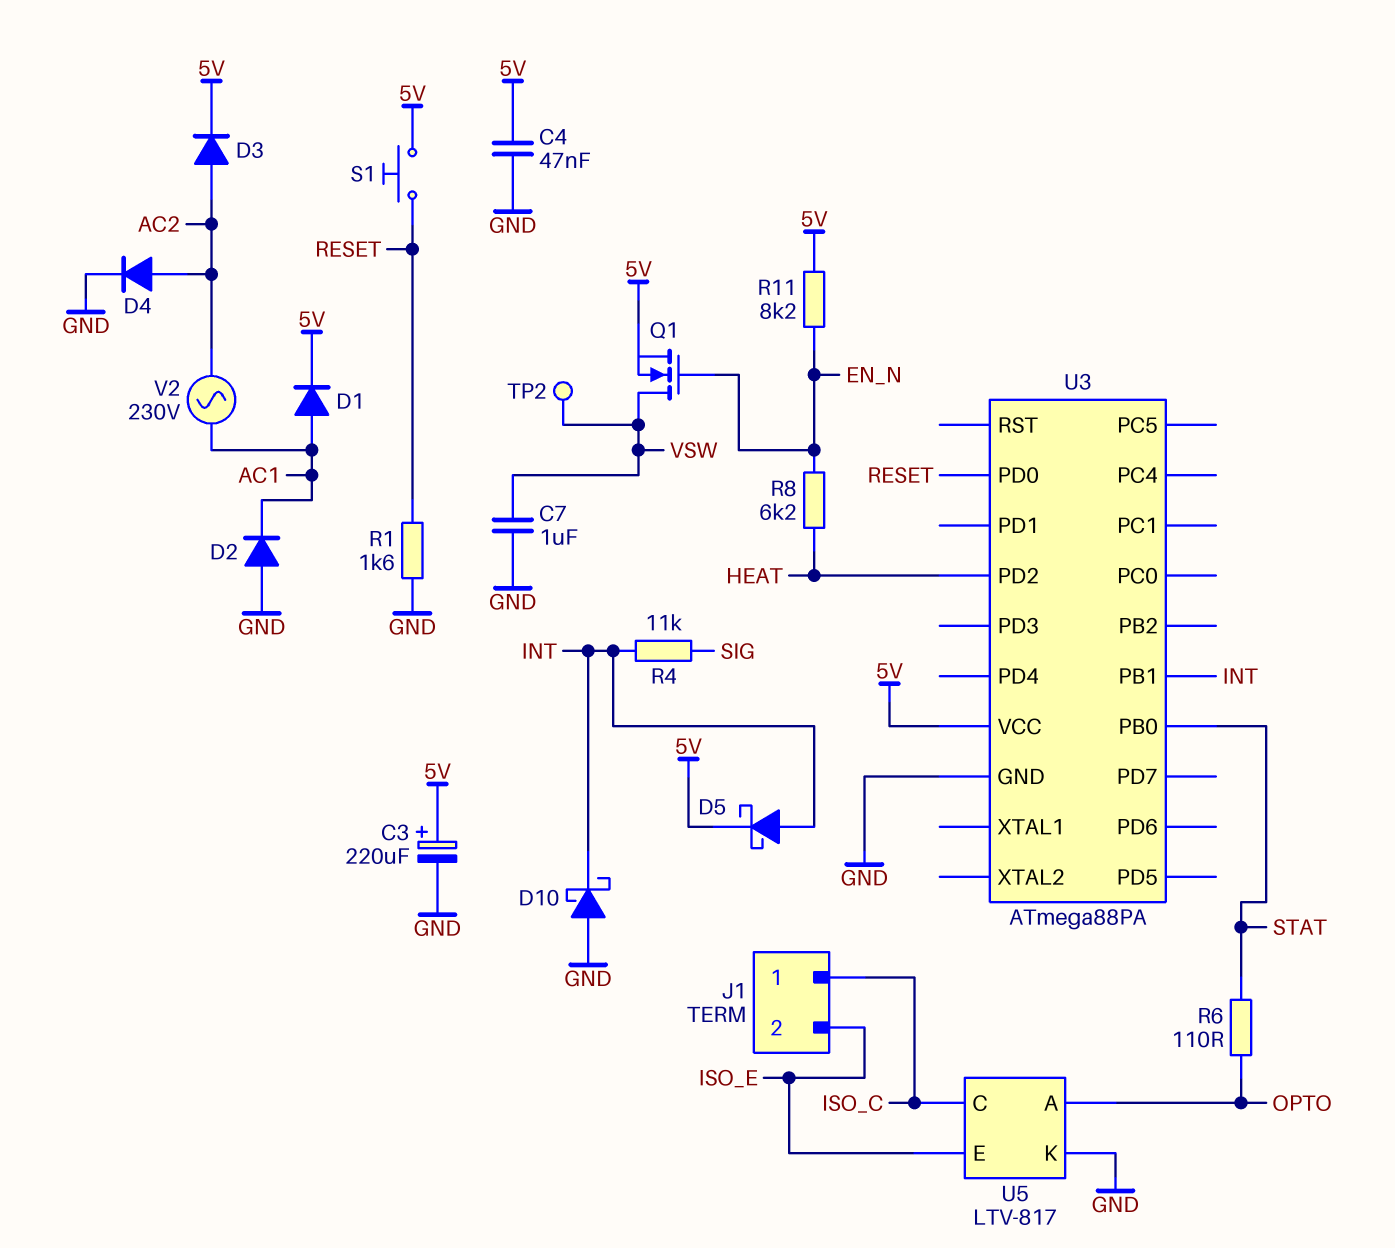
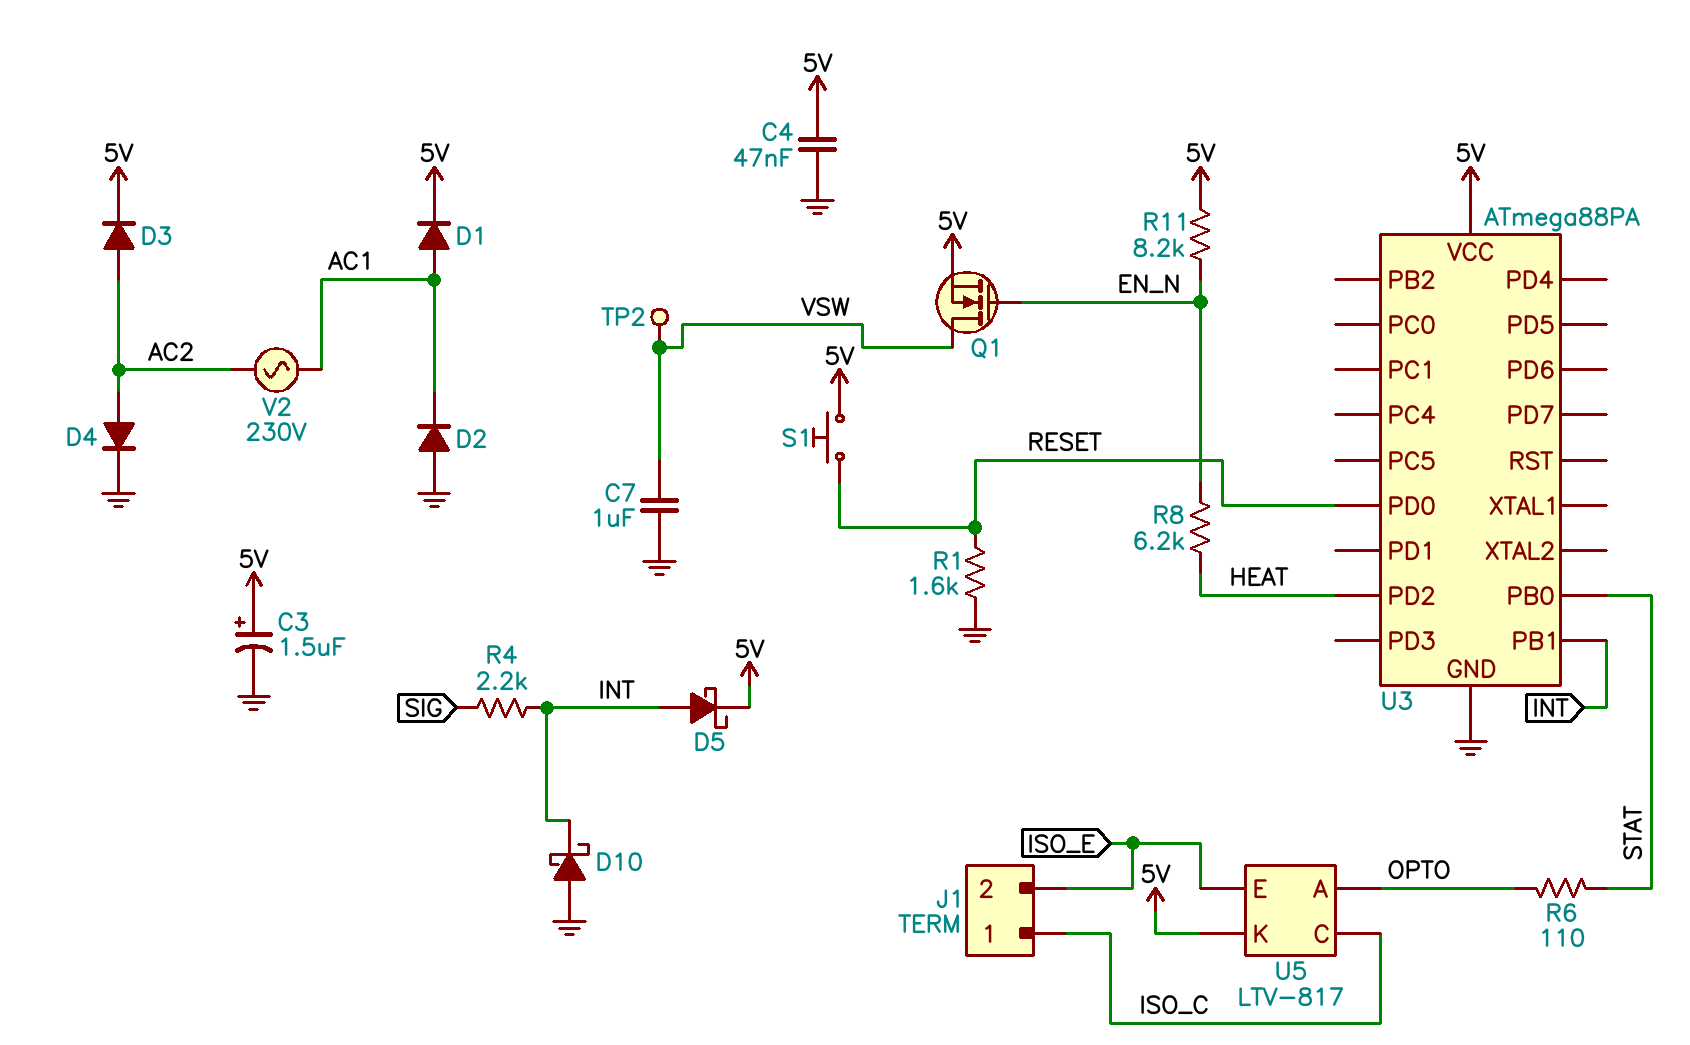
C3: 220uF (plus 5V, minus GND) -> 1.5uF (plus 5V, minus GND)
R4: 11k (INT, SIG) -> 2.2k (INT, SIG)
U5 pin K: GND -> 5V

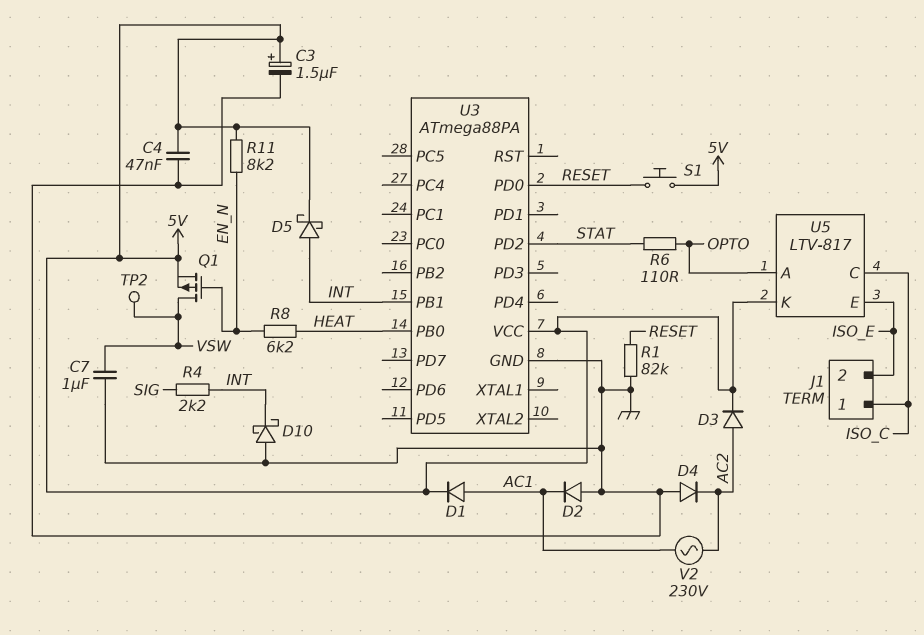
D4: diode (A AC2, K GND) -> diode (A GND, K AC2)
Q1: NMOS (G EN_N, D VSW, S 5V) -> PMOS (G EN_N, D VSW, S 5V)
R1: 1.6k (GND, RESET) -> 82k (GND, RESET)
U3 pin PB0: STAT -> HEAT
U3 pin PD2: HEAT -> STAT

